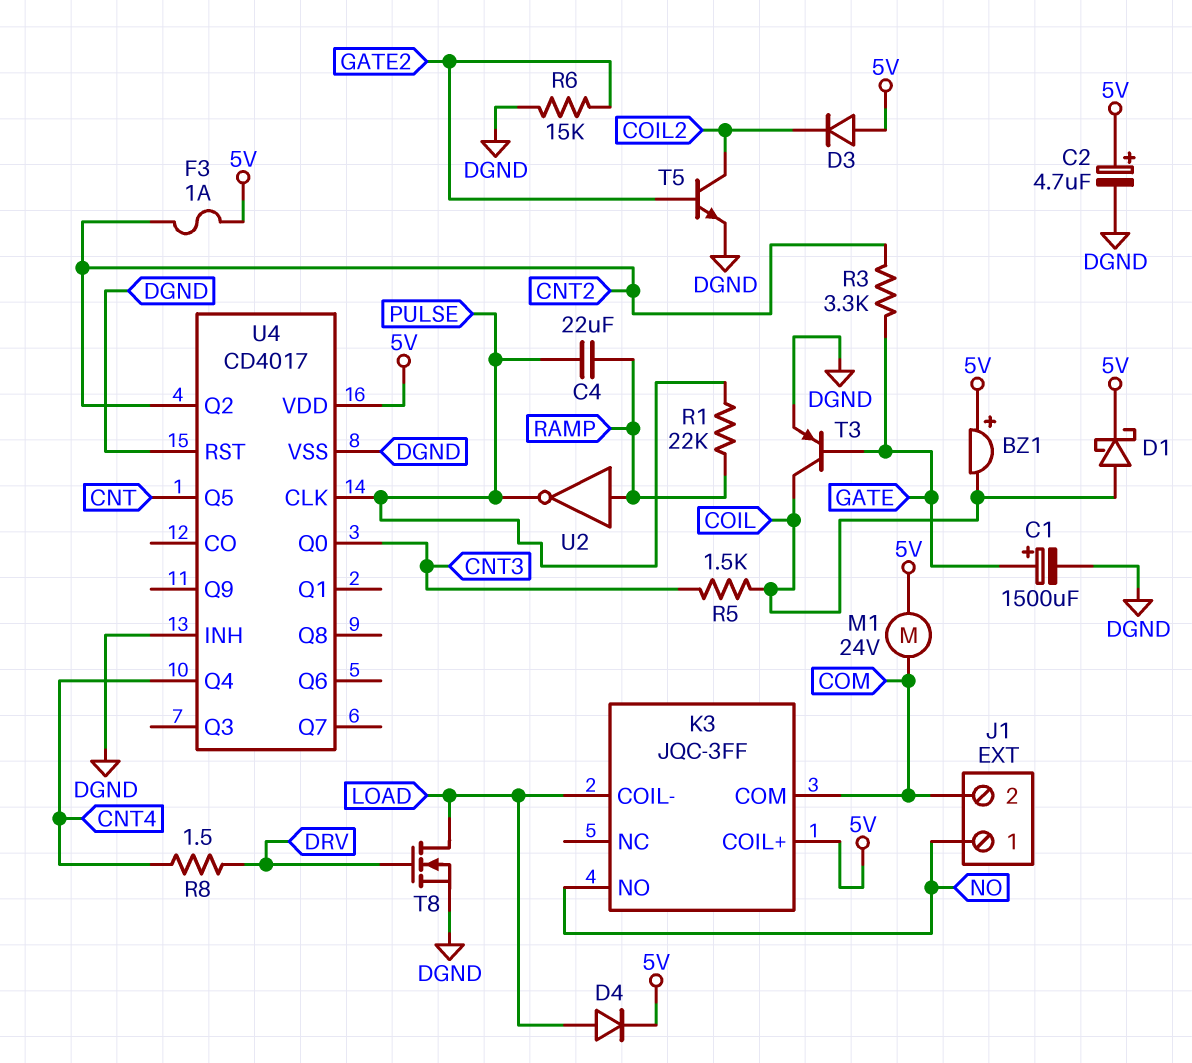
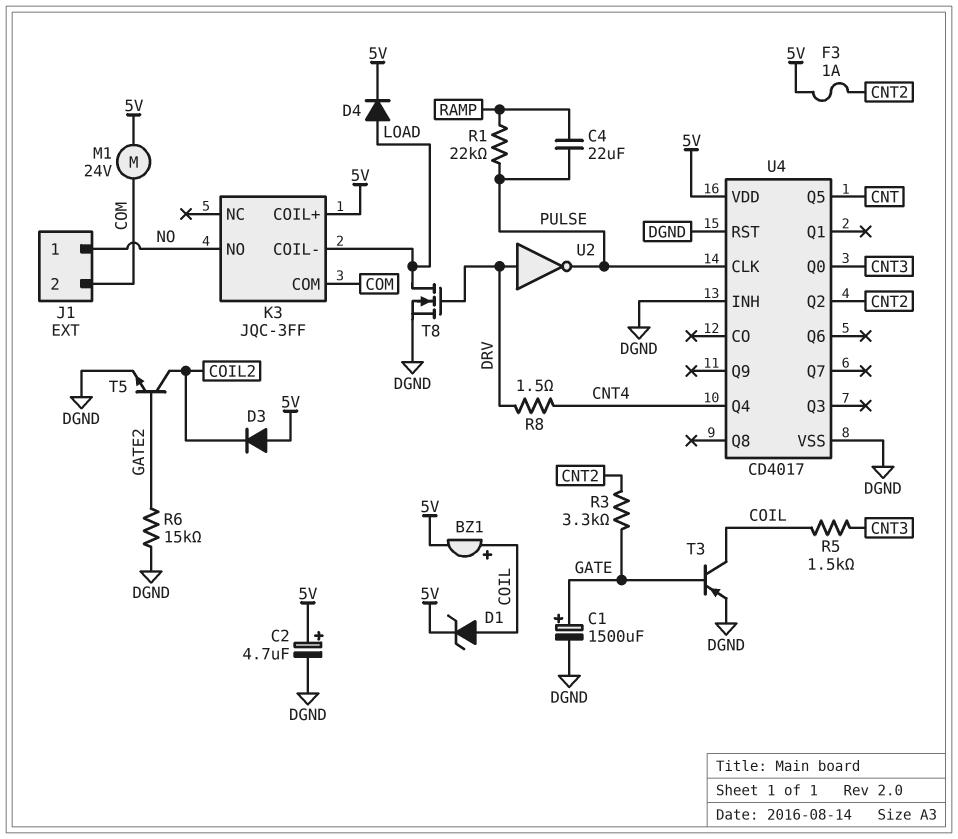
BZ1: buzzer (plus 5V, minus COIL) -> buzzer (plus COIL, minus 5V)
D1: schottky (A COIL, K 5V) -> zener (A COIL, K 5V)
U2: NOT (in RAMP, out PULSE) -> NOT (in DRV, out PULSE)

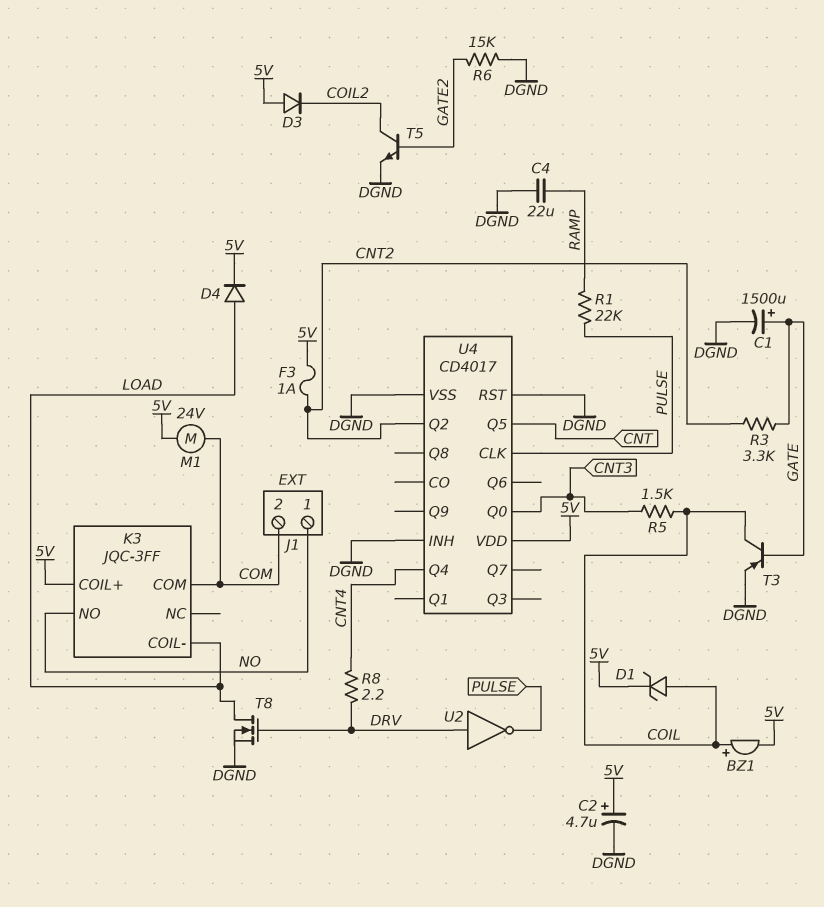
C4: 22uF (PULSE, RAMP) -> 22uF (DGND, RAMP)
R8: 1.5 (CNT4, DRV) -> 2.2 (CNT4, DRV)

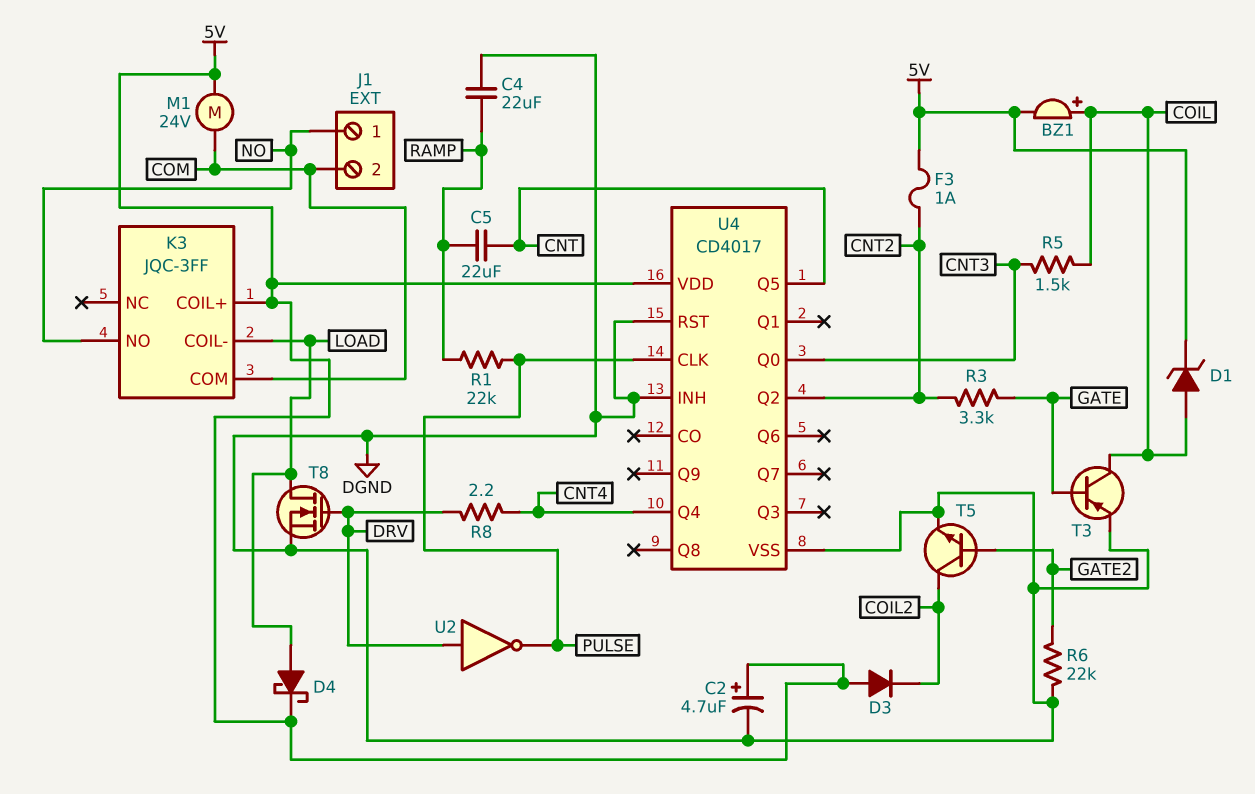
C1: 1500uF (plus GATE, minus DGND) -> none
C5: none -> 22uF (CNT, RAMP)
D4: diode (A LOAD, K 5V) -> schottky (A LOAD, K 5V)
R6: 15k (DGND, GATE2) -> 22k (DGND, GATE2)

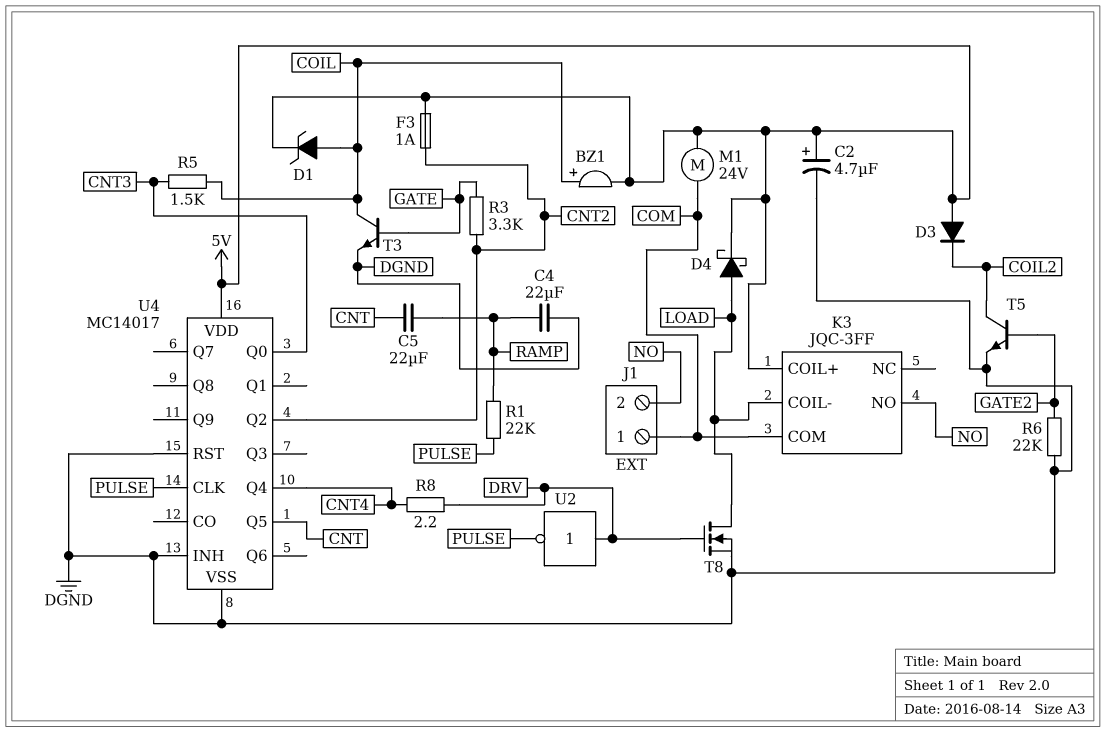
J1 pin 1: NO -> COM
J1 pin 2: COM -> NO
T3: PNP (B GATE, C COIL, E DGND) -> NPN (B GATE, C COIL, E DGND)
U4: CD4017 -> MC14017

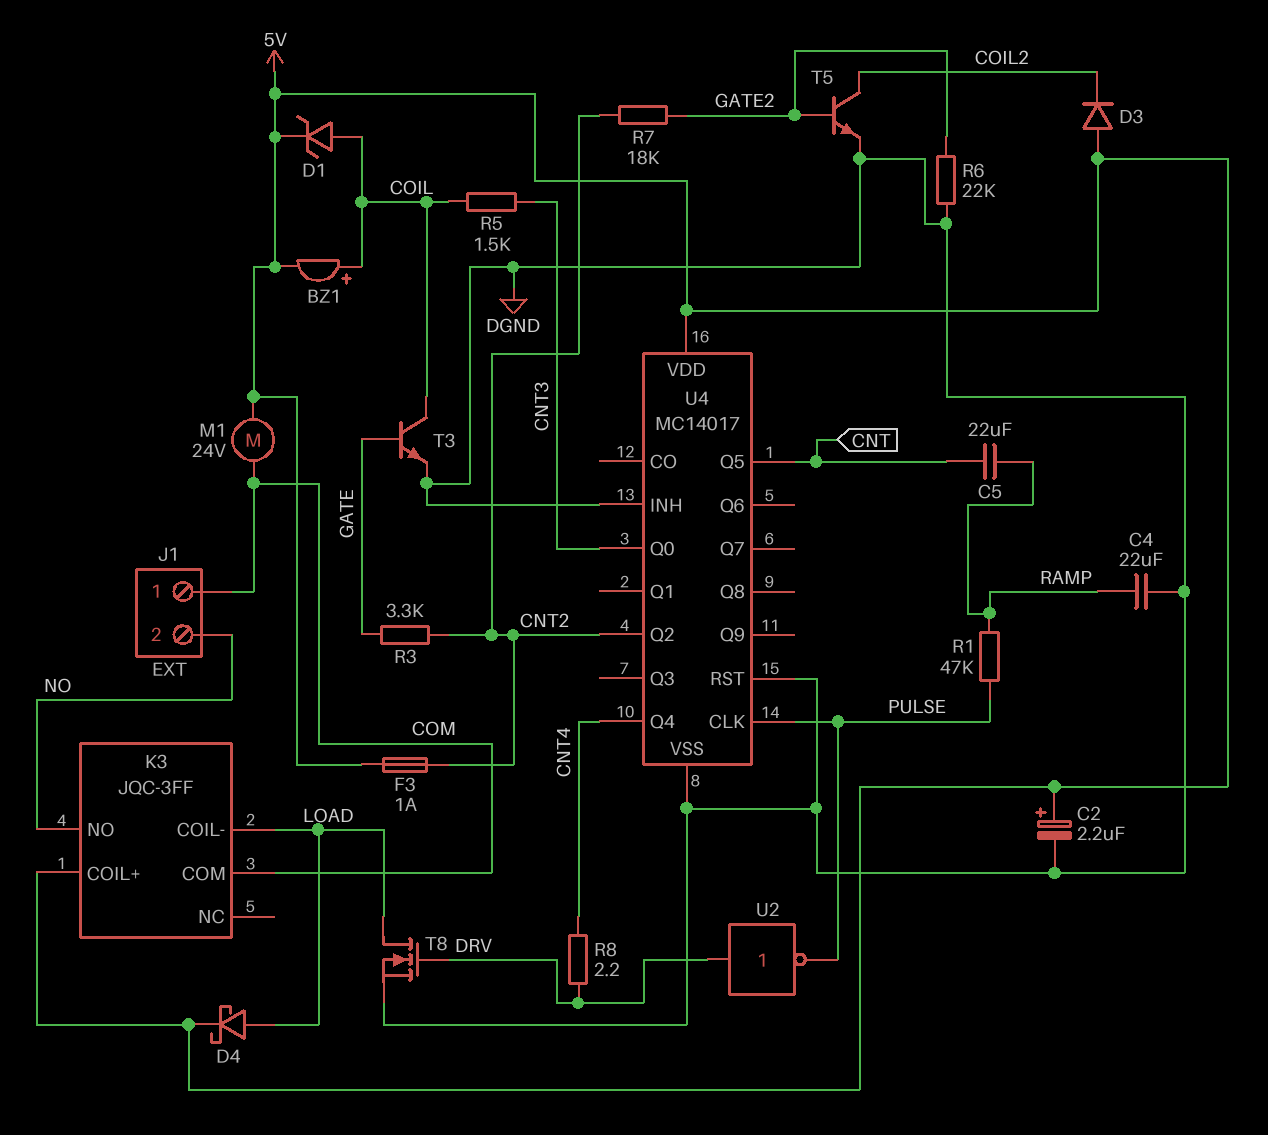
C2: 4.7uF (plus 5V, minus DGND) -> 2.2uF (plus 5V, minus DGND)
R1: 22k (PULSE, RAMP) -> 47k (PULSE, RAMP)
R7: none -> 18k (CNT2, GATE2)

